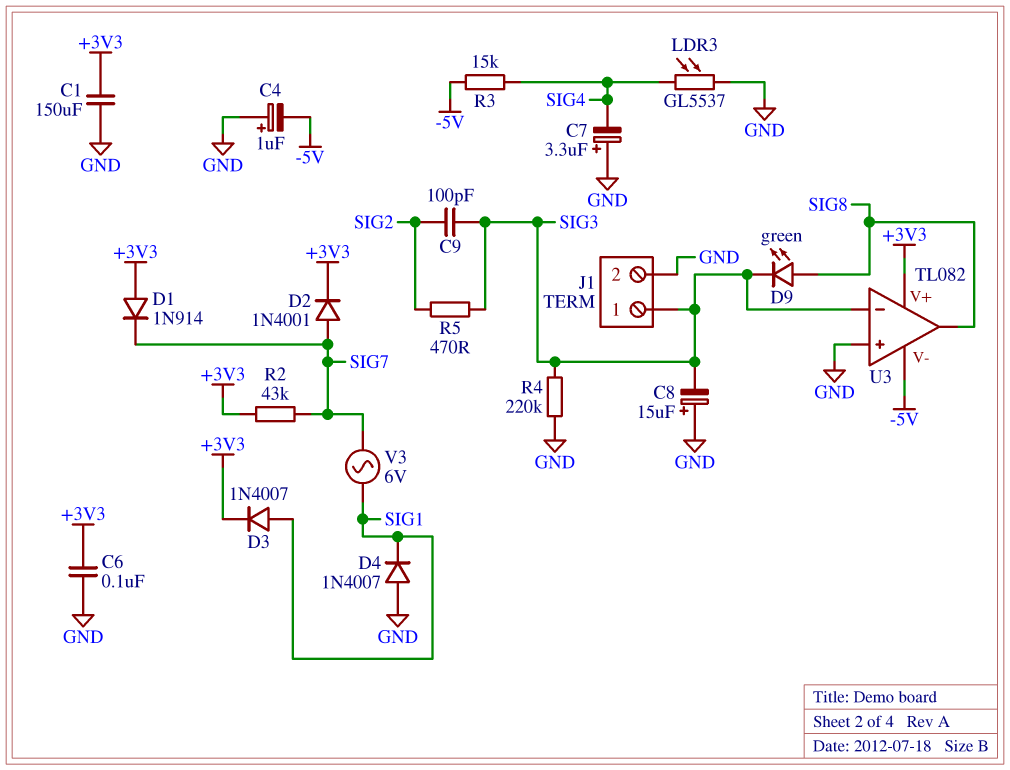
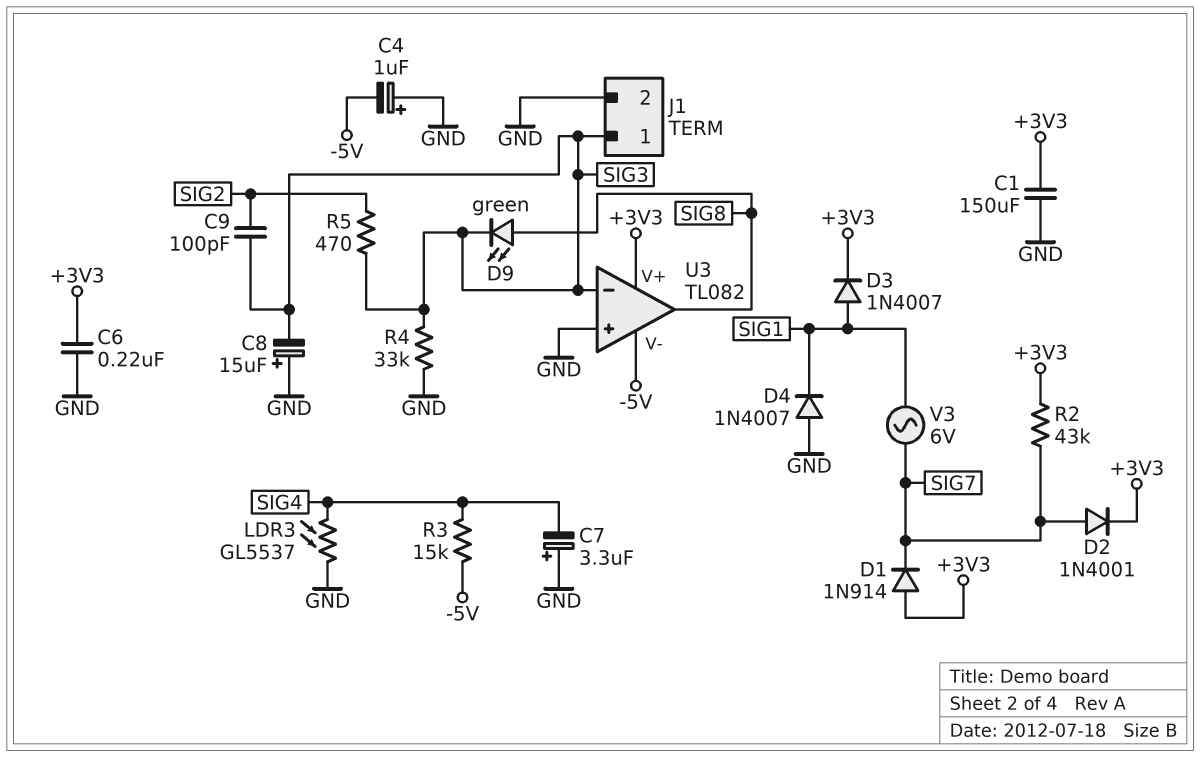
C6: 100nF (+3V3, GND) -> 220nF (+3V3, GND)
R4: 220k (GND, SIG3) -> 33k (GND, SIG3)

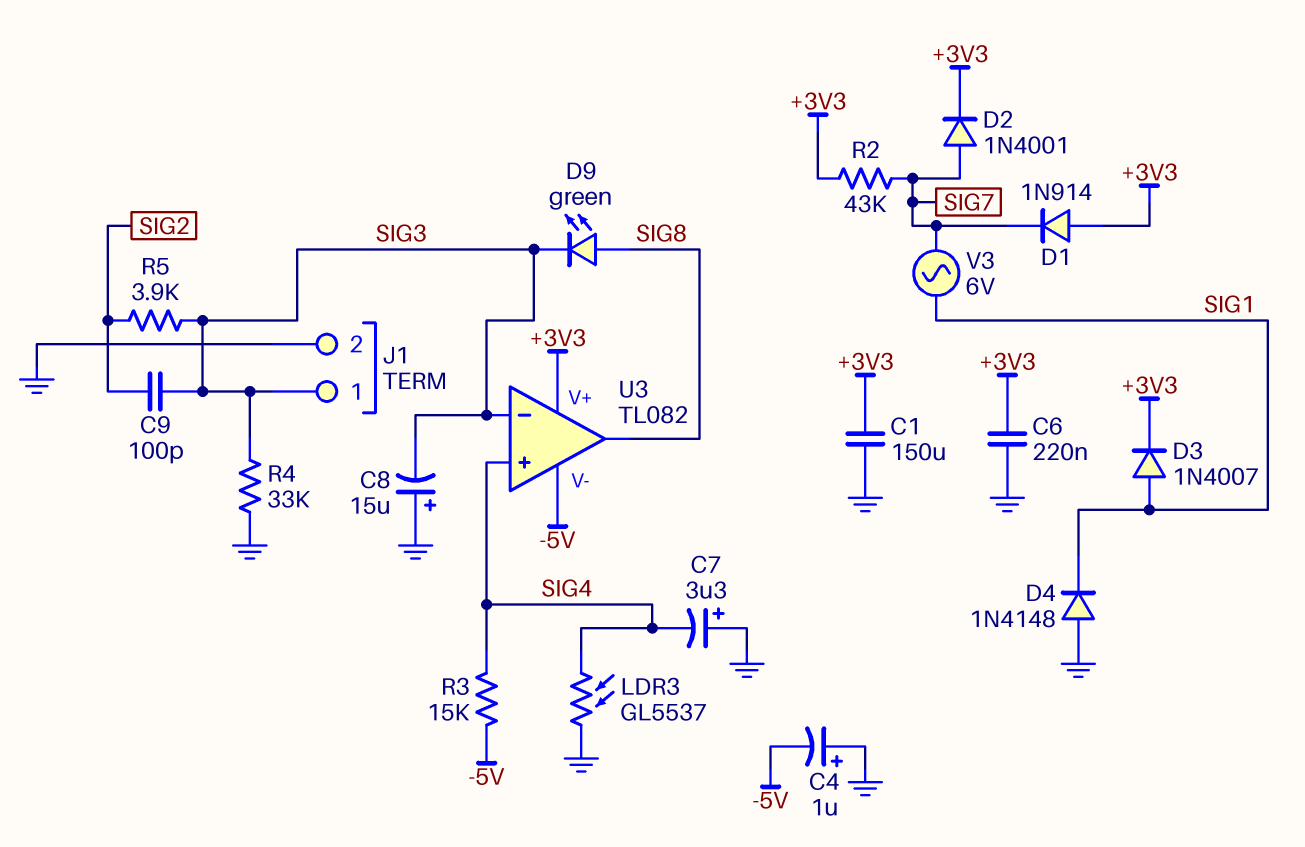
D4: diode 1N4007 (A GND, K SIG1) -> diode 1N4148 (A GND, K SIG1)
R5: 470 (SIG2, SIG3) -> 3.9k (SIG2, SIG3)
U3 pin in+: GND -> SIG4

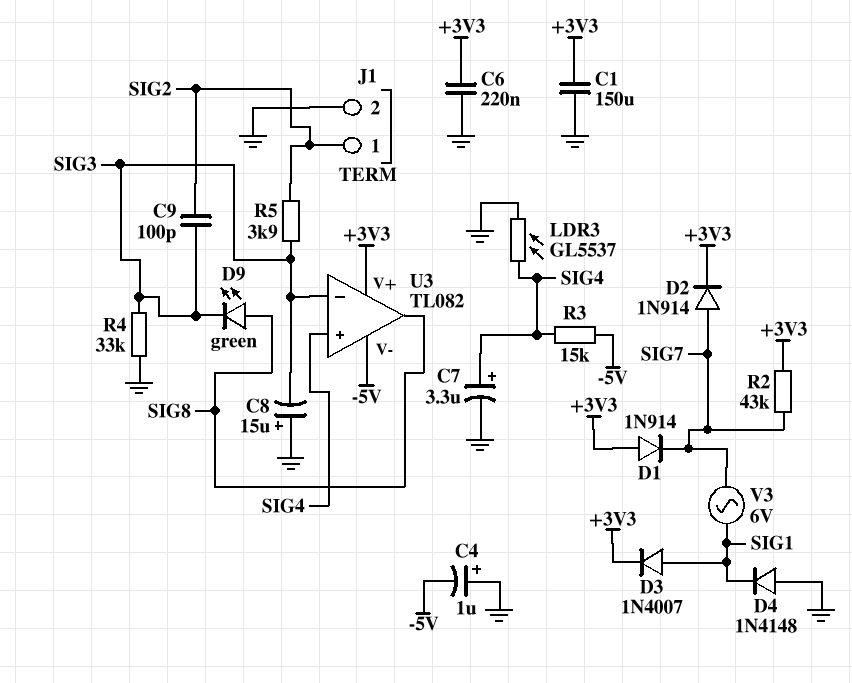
C7: 3.3uF (plus GND, minus SIG4) -> 3.3uF (plus SIG4, minus GND)
D2: diode 1N4001 (A SIG7, K +3V3) -> diode 1N914 (A SIG7, K +3V3)
J1 pin 1: SIG3 -> SIG2

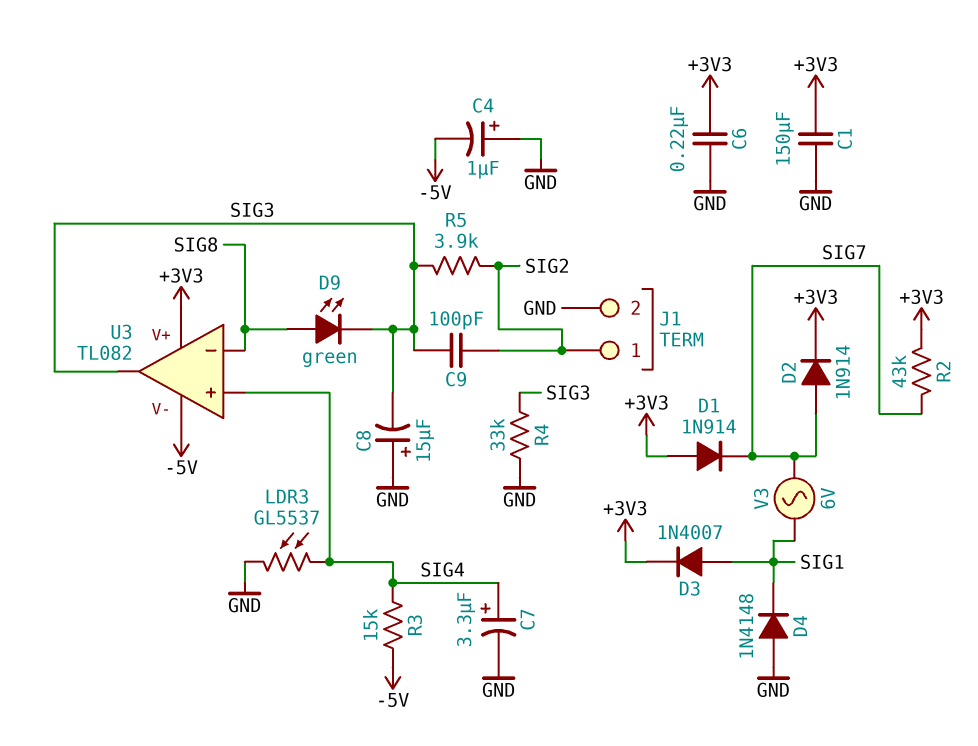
U3 pin in-: SIG3 -> SIG8
U3 pin out: SIG8 -> SIG3

